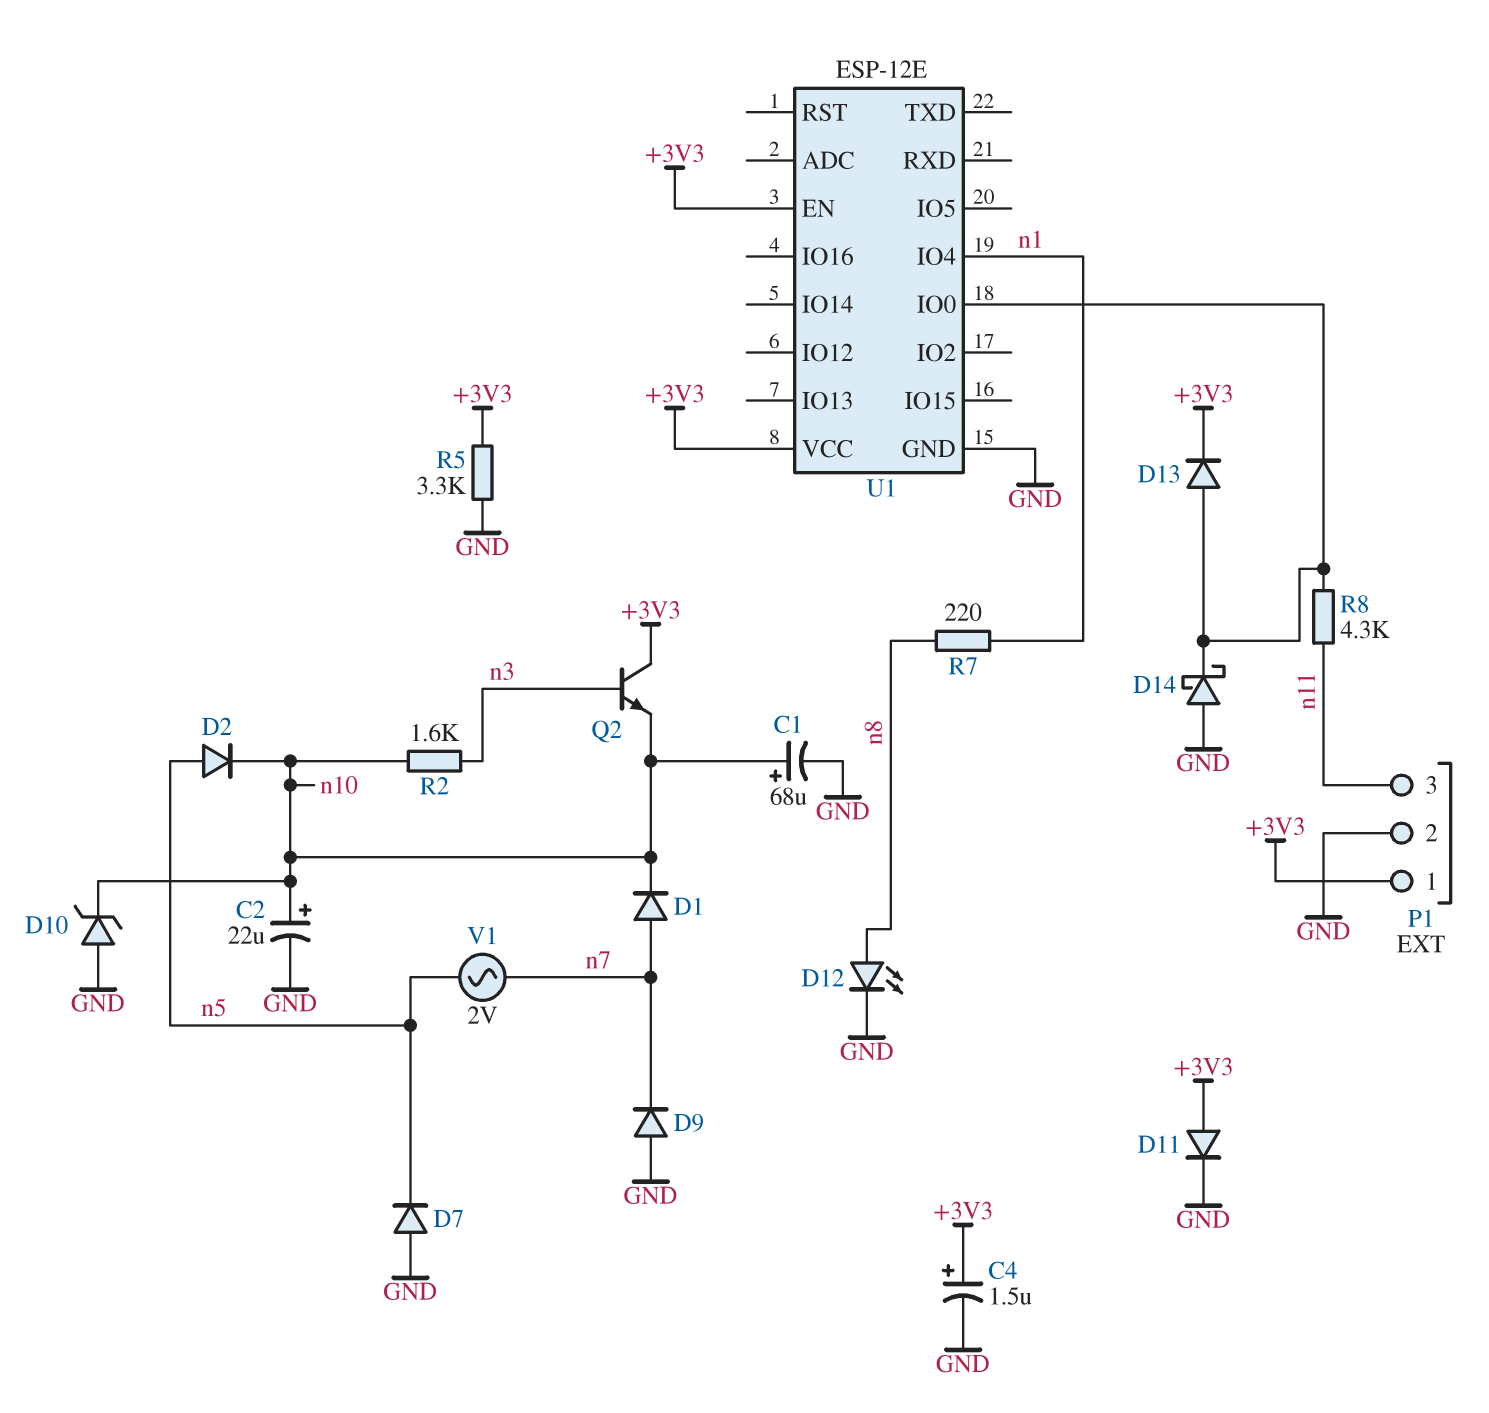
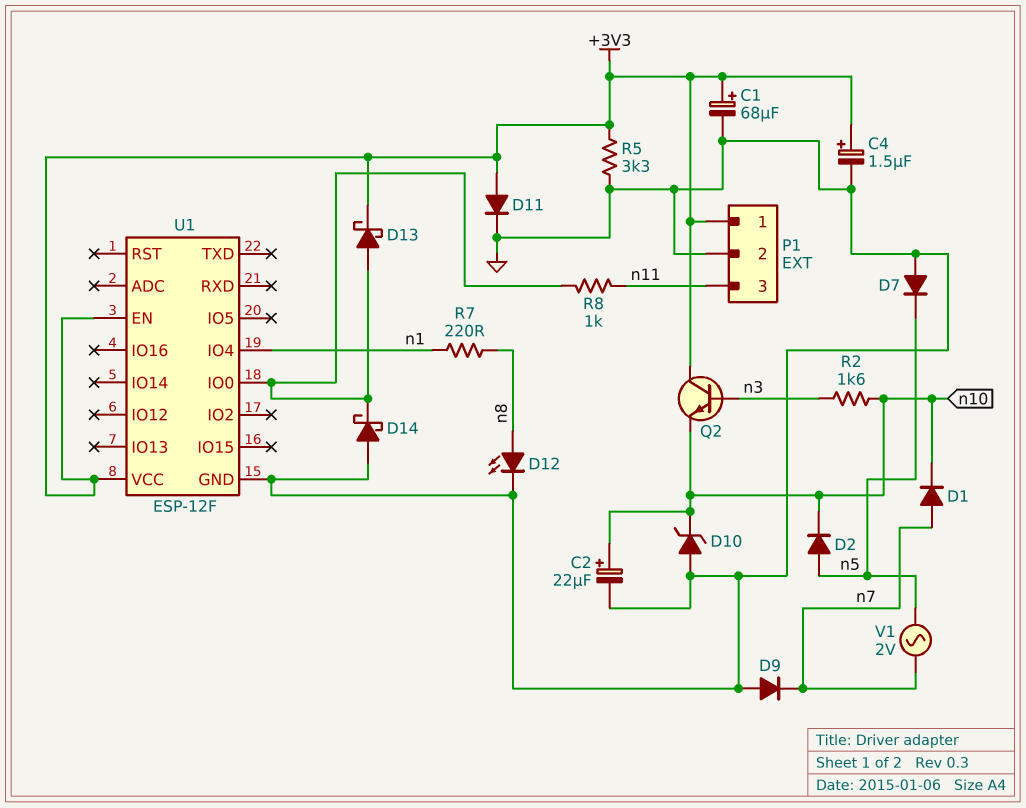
C1: 68uF (plus n10, minus GND) -> 68uF (plus +3V3, minus GND)
D13: diode (A U1/IO0, K +3V3) -> schottky (A U1/IO0, K +3V3)
R8: 4.3k (U1/IO0, n11) -> 1k (U1/IO0, n11)
U1: ESP-12E -> ESP-12F

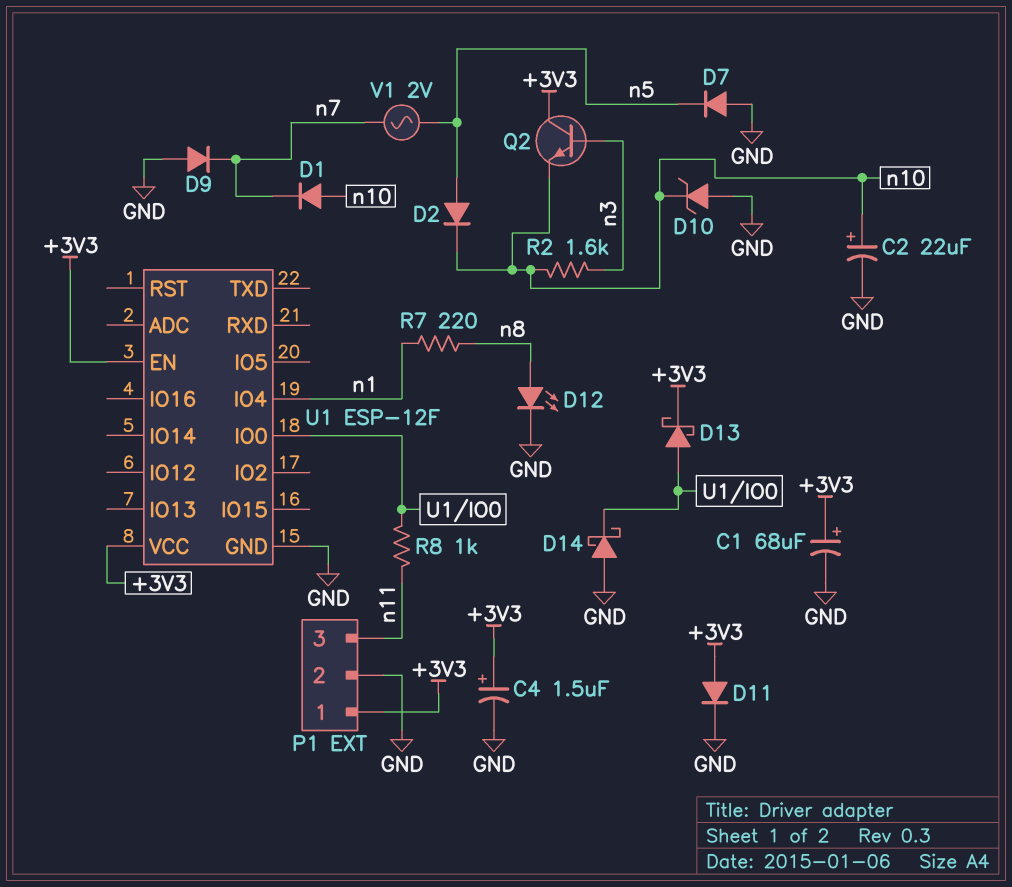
D1: diode (A n7, K n10) -> diode (A n10, K n7)
R5: 3.3k (+3V3, GND) -> none

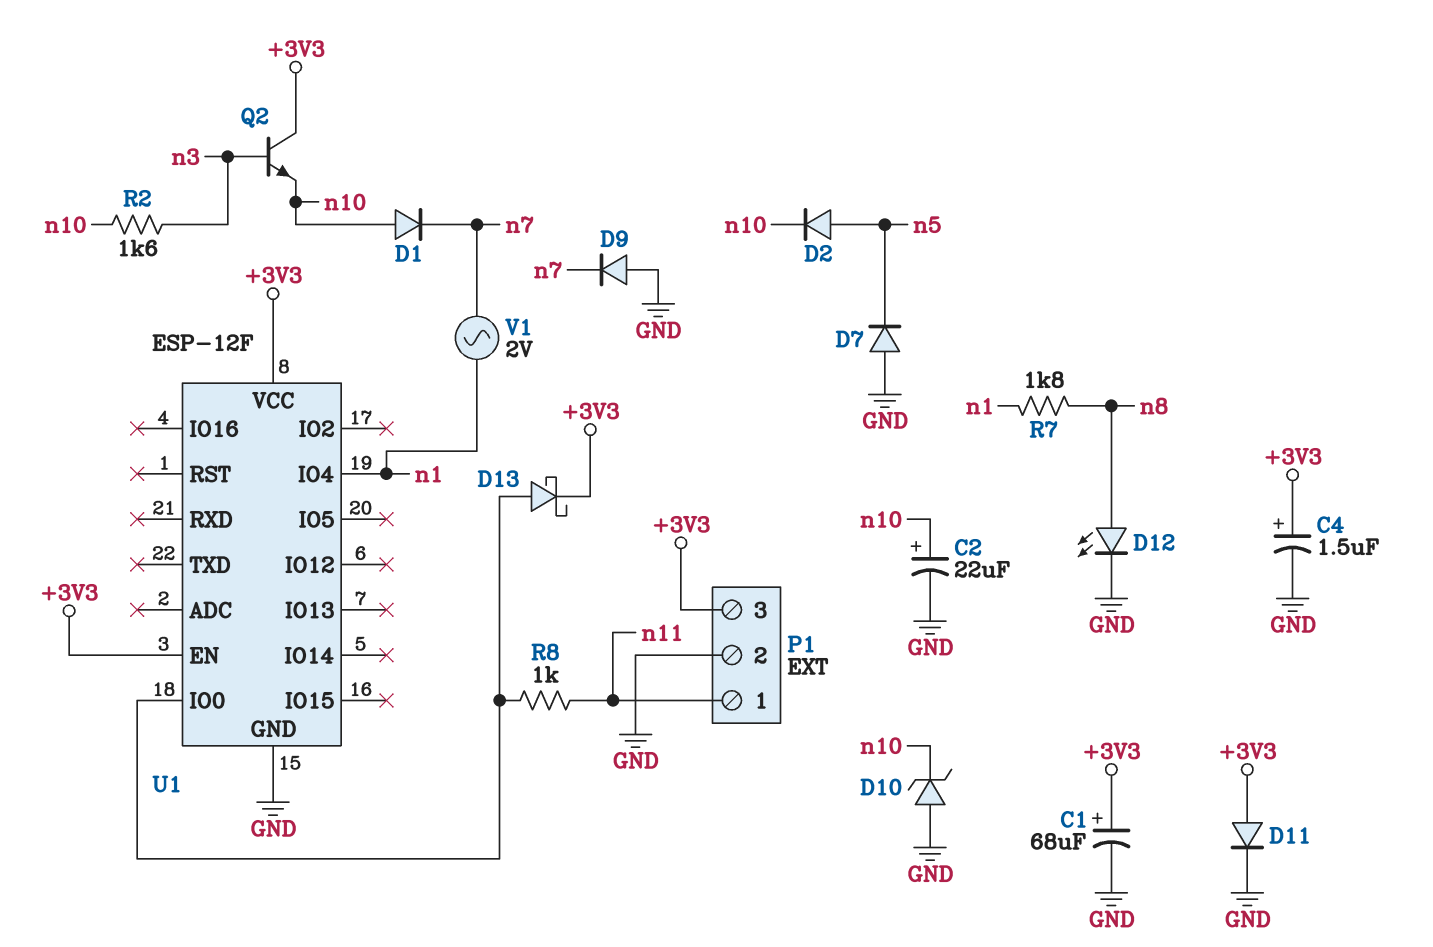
D14: schottky (A GND, K U1/IO0) -> none
P1 pin 1: +3V3 -> n11
P1 pin 3: n11 -> +3V3
R7: 220 (n1, n8) -> 1.8k (n1, n8)
V1: AC 2V (n5, n7) -> AC 2V (n1, n7)

